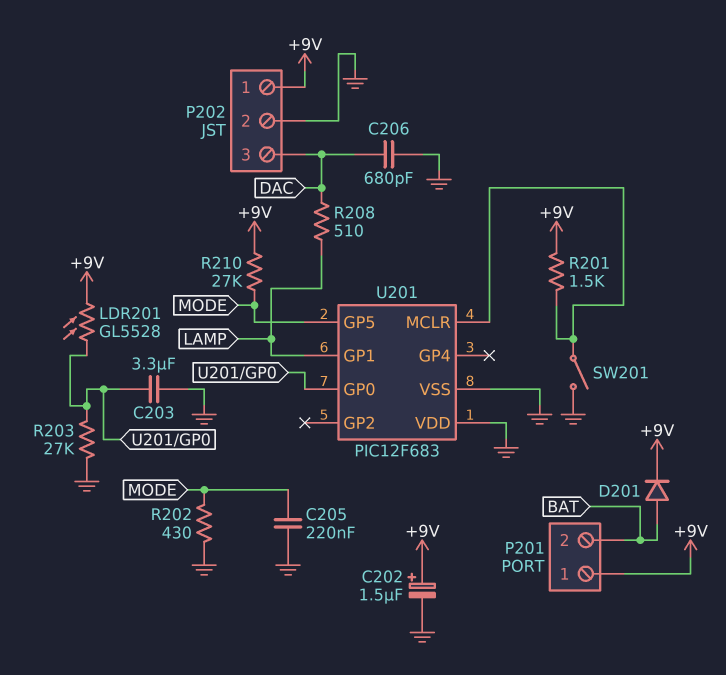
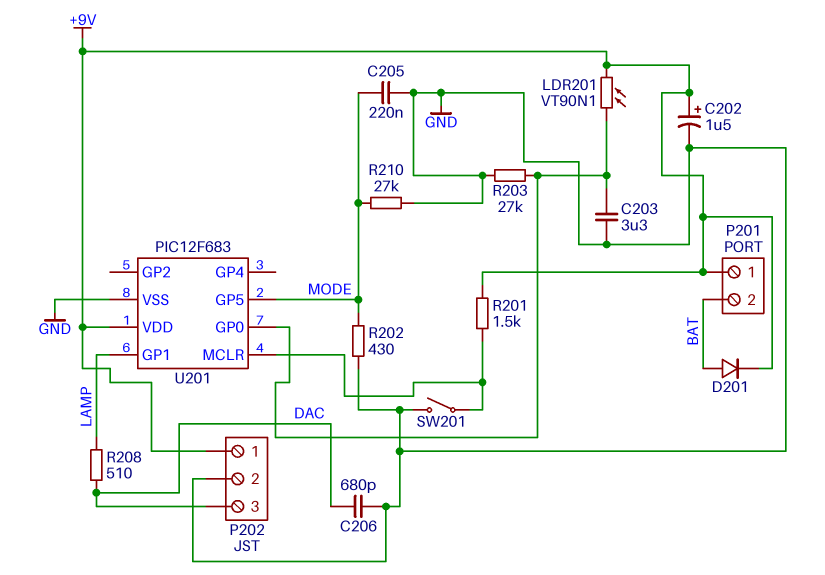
LDR201: GL5528 (+9V, U201/GP0) -> VT90N1 (+9V, U201/GP0)
R210: 27k (+9V, MODE) -> 27k (GND, MODE)
U201 pin VDD: GND -> +9V

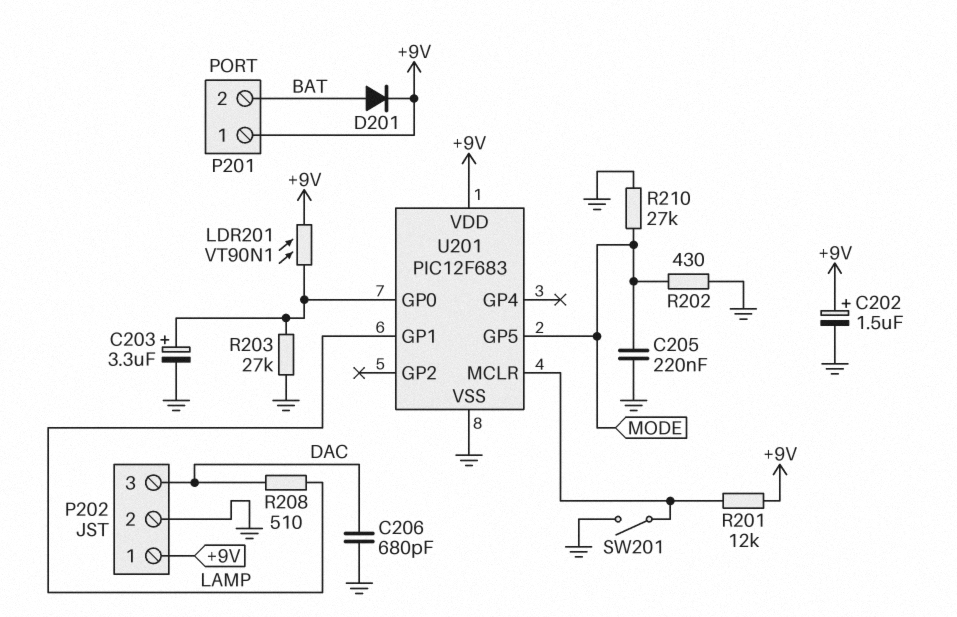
C203: 3.3uF (GND, U201/GP0) -> 3.3uF (plus U201/GP0, minus GND)
R201: 1.5k (+9V, U201/MCLR) -> 12k (+9V, U201/MCLR)

